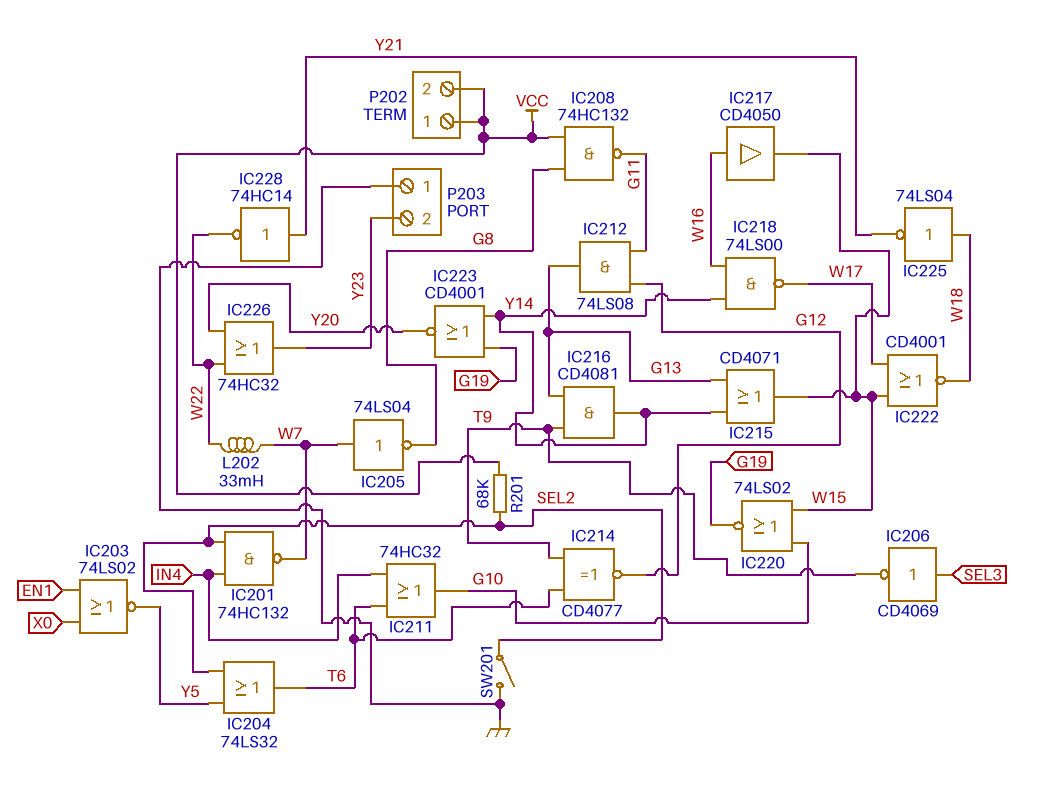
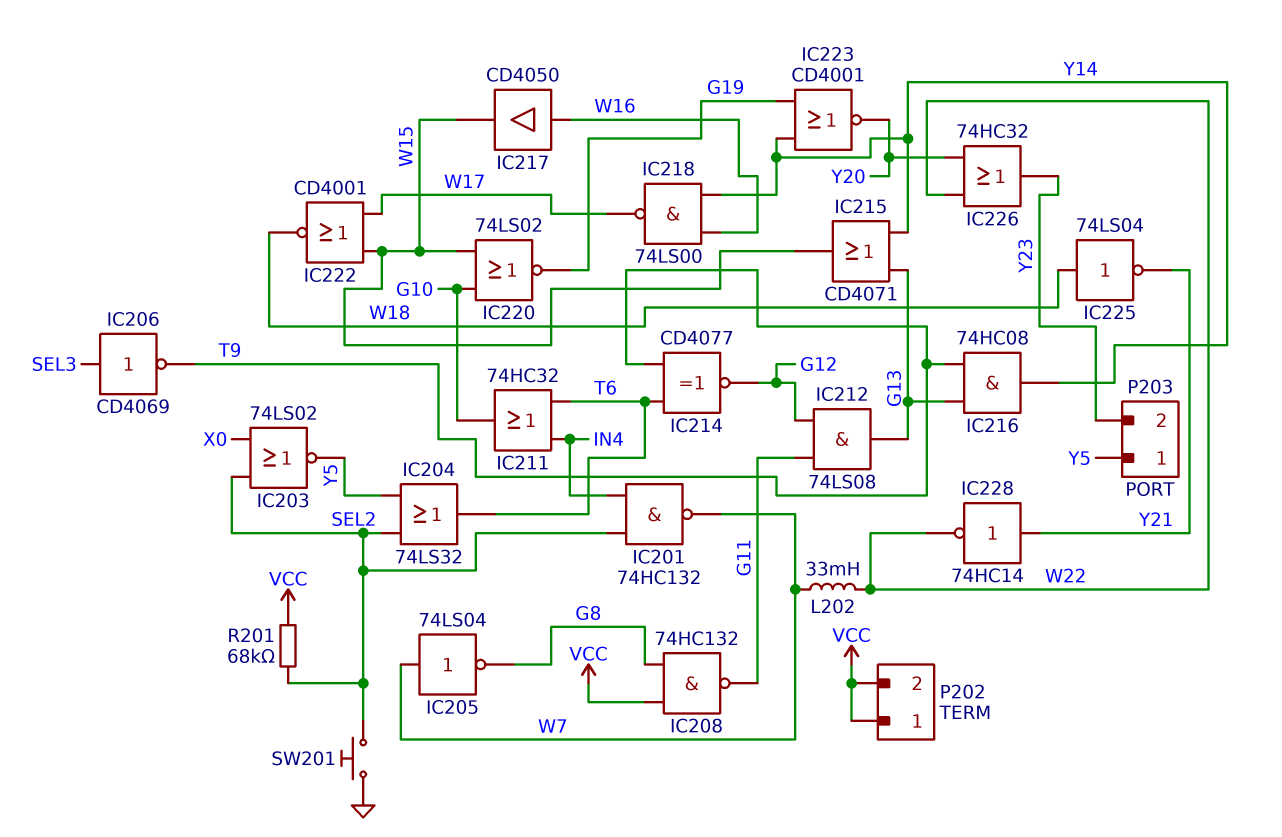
IC203: NOR 74LS02 (in EN1, in X0, out Y5) -> NOR 74LS02 (in SEL2, in X0, out Y5)
IC216: AND CD4081 (in G13, in T9, out Y14) -> AND 74HC08 (in G13, in T9, out Y14)
P203 pin 1: GND -> Y5
SW201: switch (GND, SEL2) -> button (GND, SEL2)

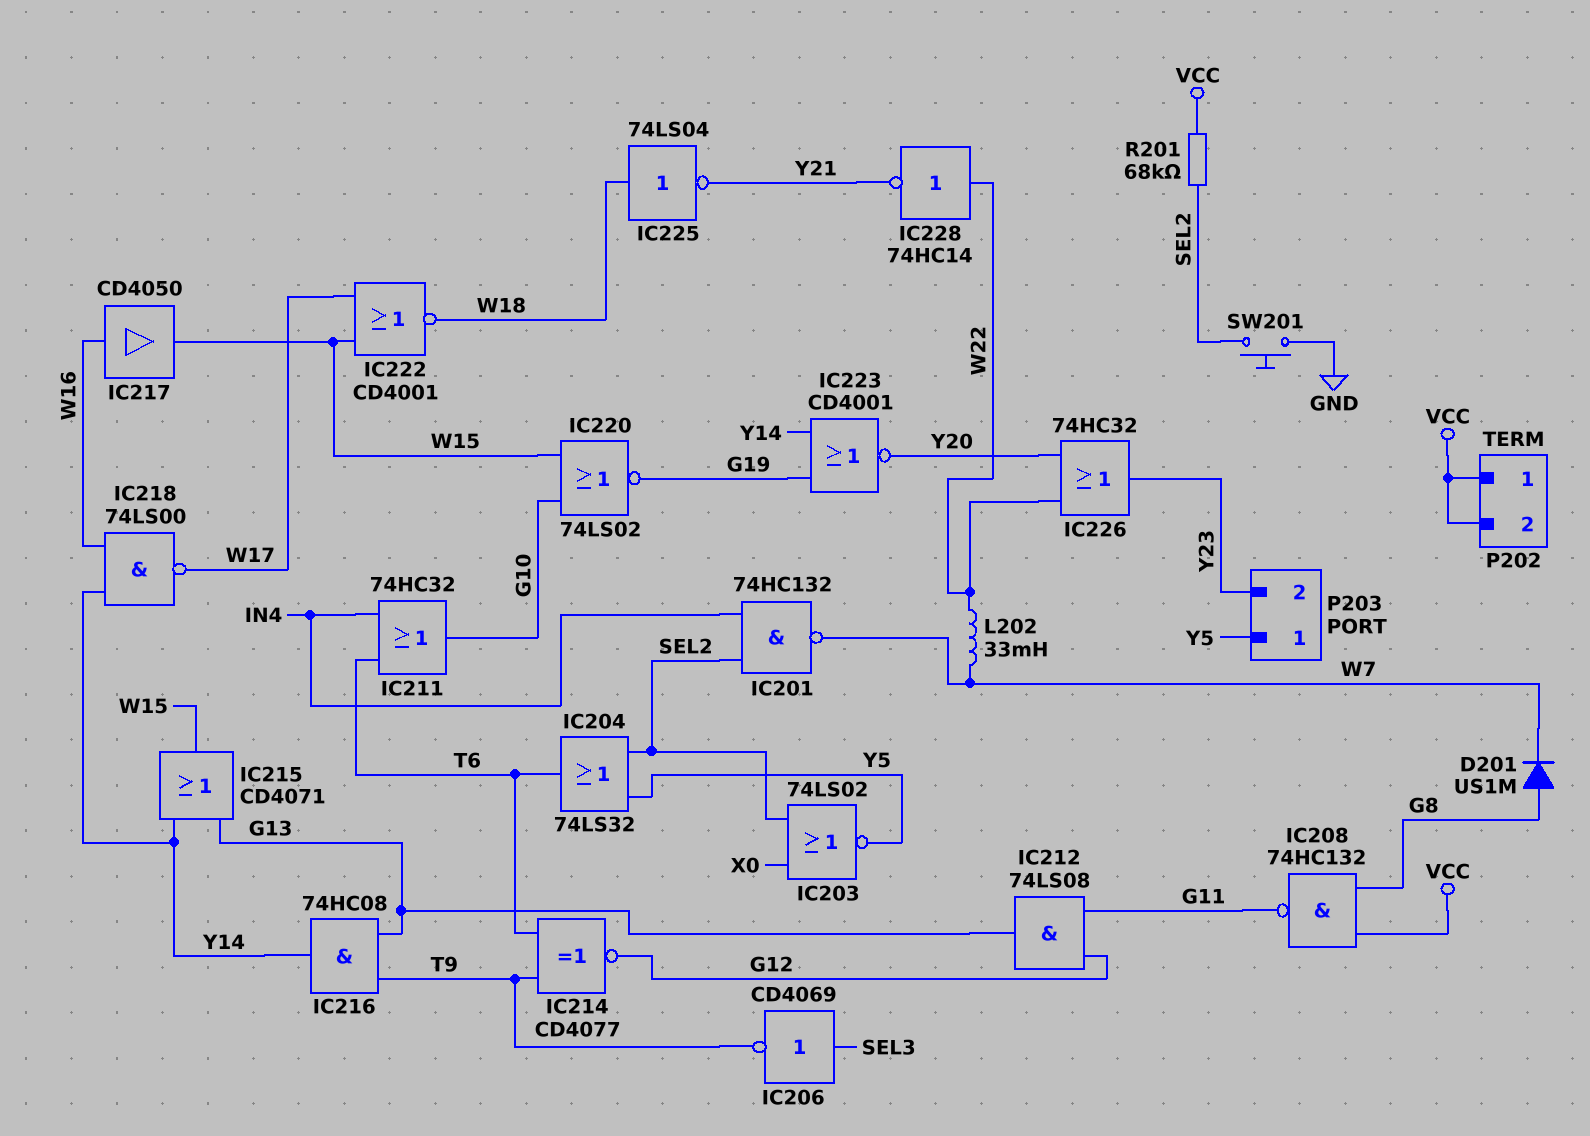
D201: none -> diode US1M (A G8, K W7)
IC205: NOT 74LS04 (in W7, out G8) -> none
IC228: NOT 74HC14 (in Y21, out W22) -> NOT 74HC14 (in W22, out Y21)

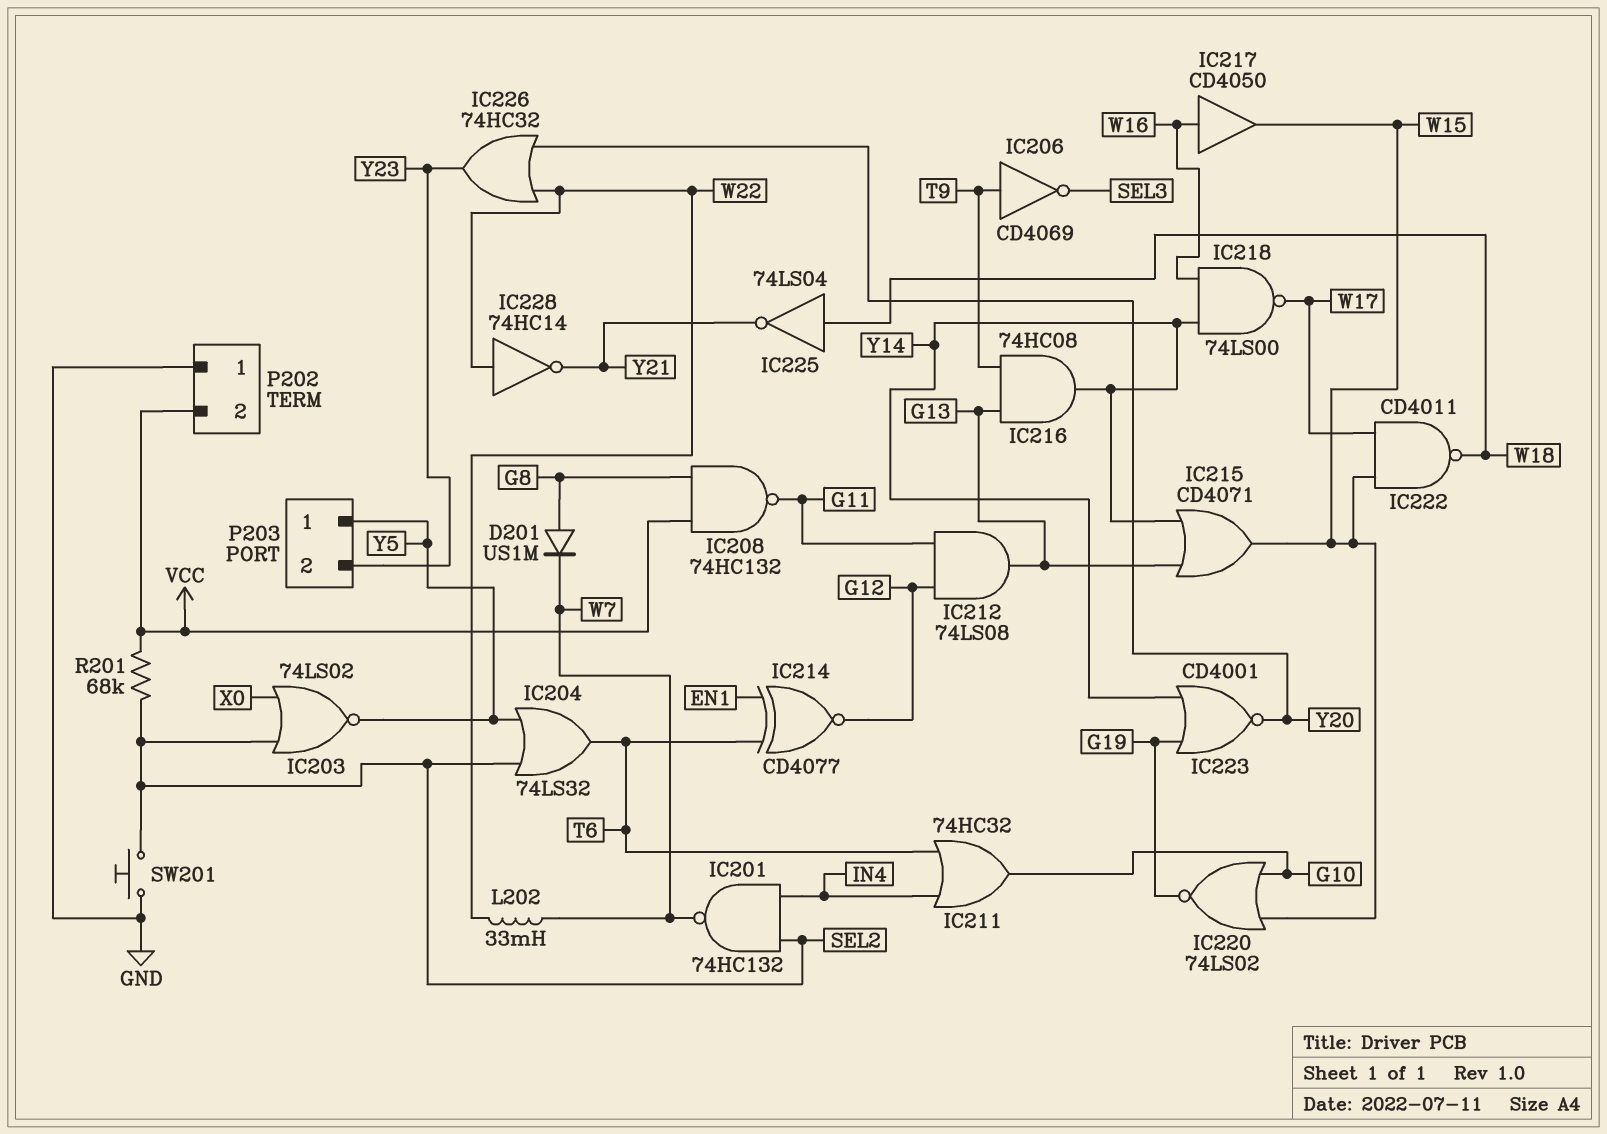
IC206: NOT CD4069 (in SEL3, out T9) -> NOT CD4069 (in T9, out SEL3)
IC214: XNOR CD4077 (in T6, in T9, out G12) -> XNOR CD4077 (in EN1, in T6, out G12)
IC222: NOR CD4001 (in W15, in W17, out W18) -> NAND CD4011 (in W15, in W17, out W18)
P202 pin 1: VCC -> GND

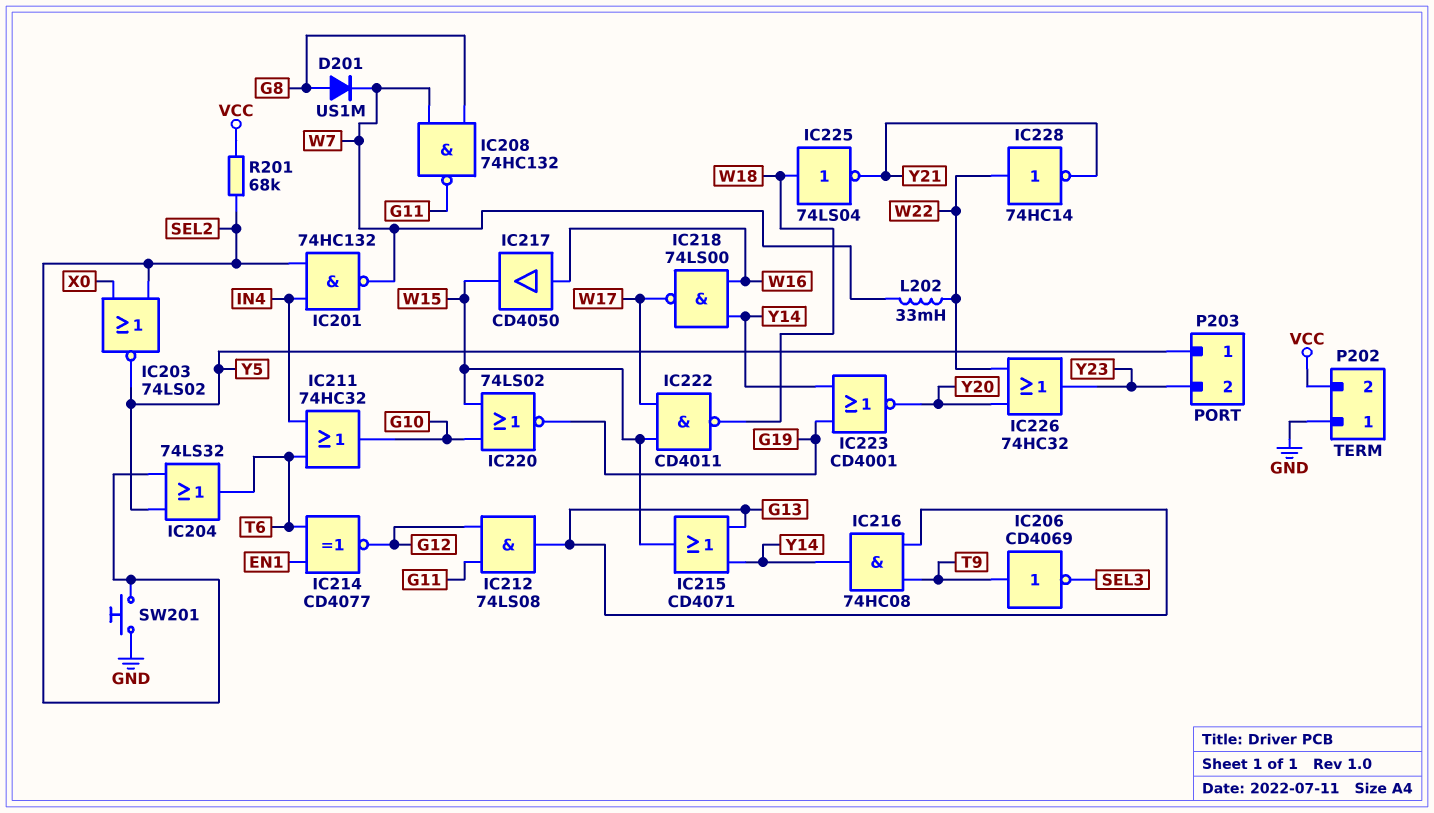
IC208: NAND 74HC132 (in G8, in VCC, out G11) -> NAND 74HC132 (in G8, in W7, out G11)

